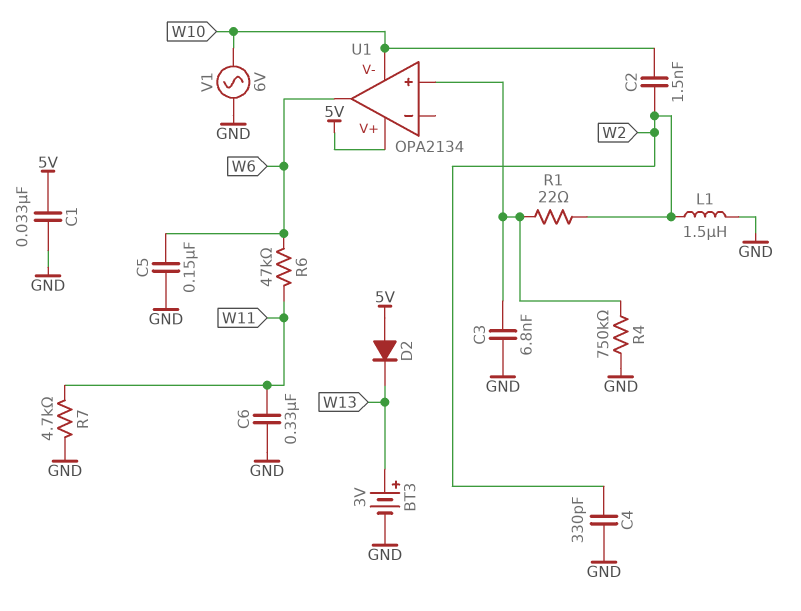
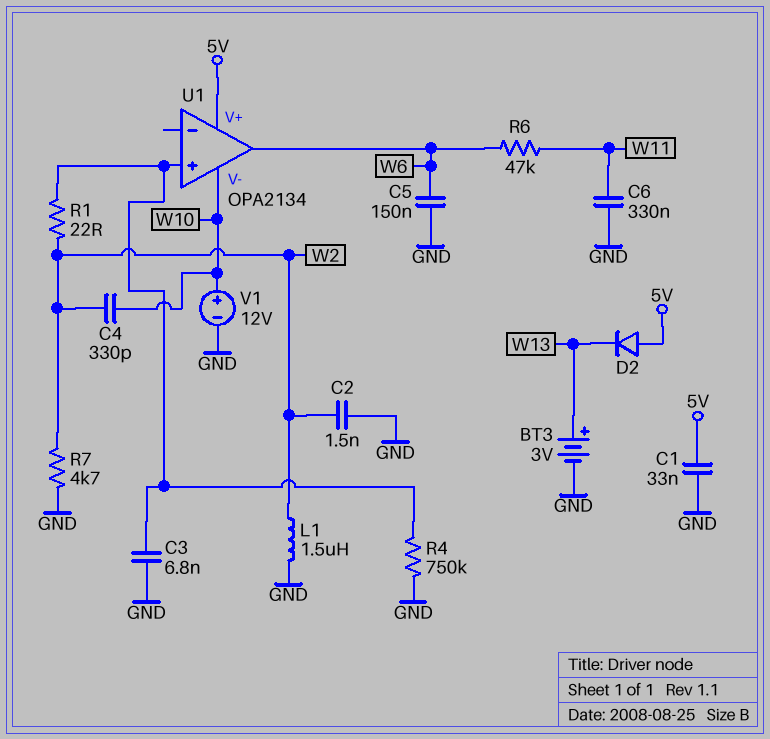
C2: 1.5nF (W2, W10) -> 1.5nF (GND, W2)
C4: 330pF (GND, W2) -> 330pF (W2, W10)
R7: 4.7k (GND, W11) -> 4.7k (GND, W2)
V1: AC 6V (GND, W10) -> 12V (plus W10, minus GND)

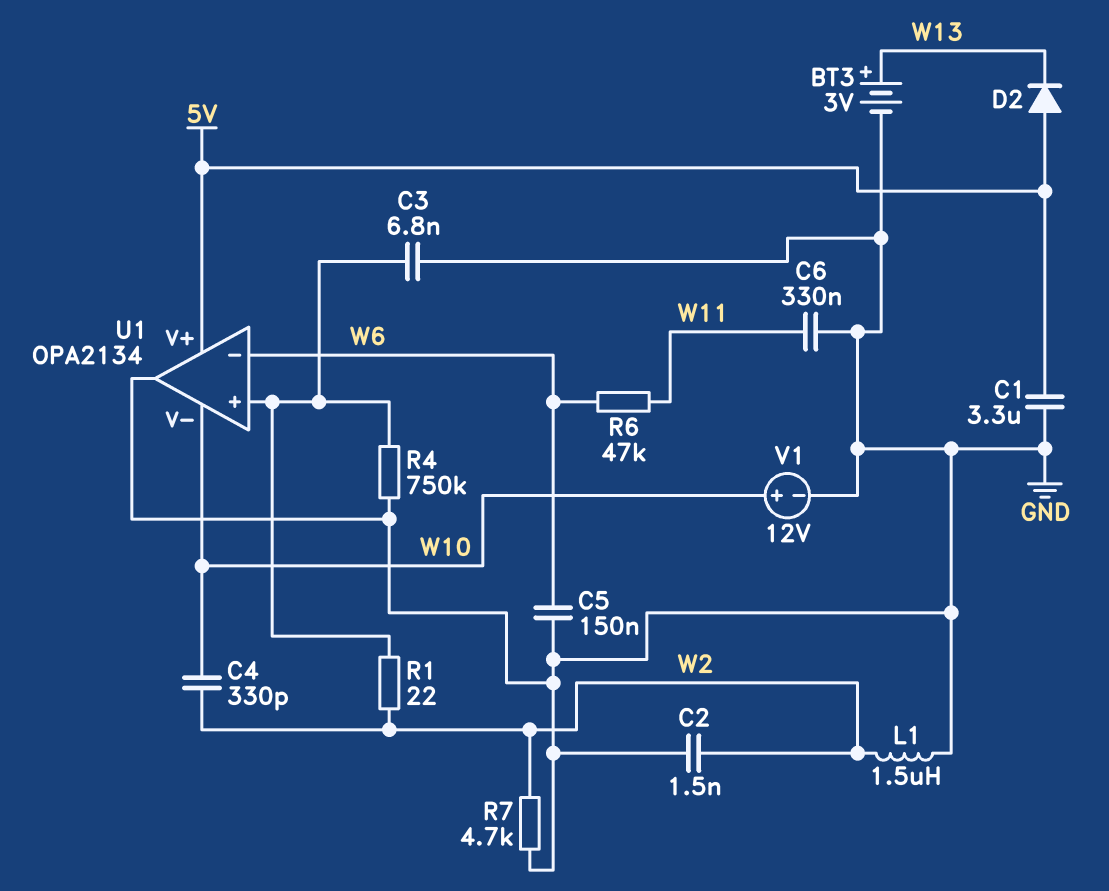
C1: 33nF (5V, GND) -> 3.3uF (5V, GND)
U1 pin in-: none -> W6
U1 pin out: W6 -> GND

